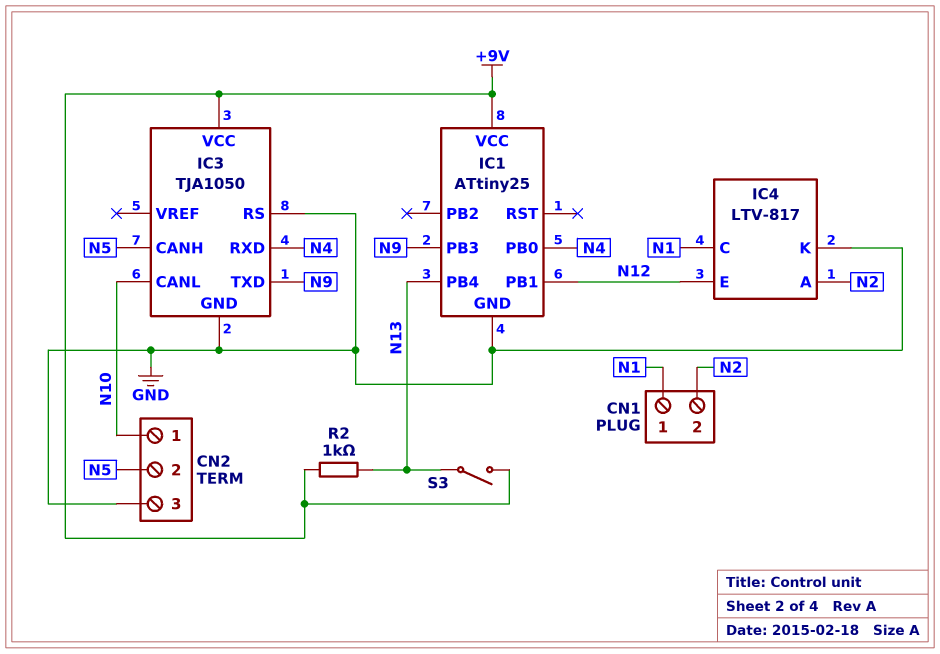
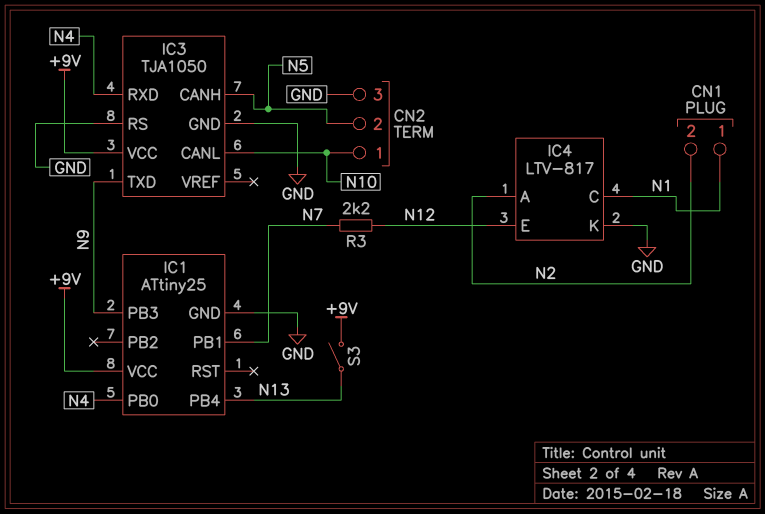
IC1 pin PB1: N12 -> N7
R2: 1k (+9V, N13) -> none
R3: none -> 2.2k (N7, N12)

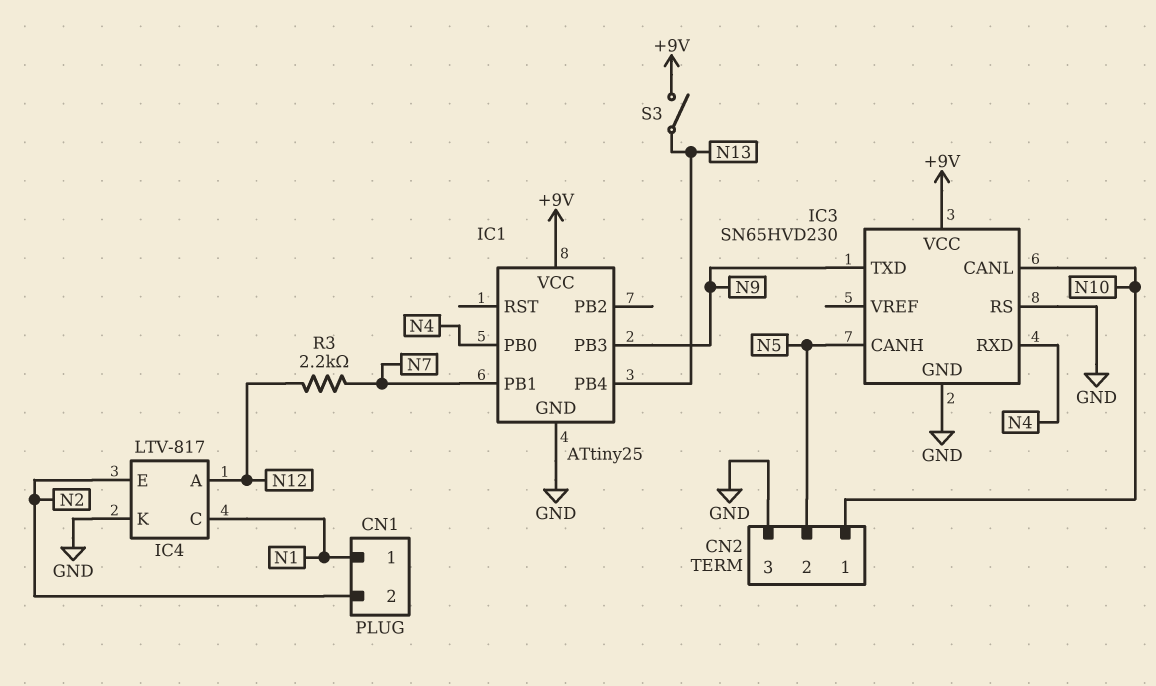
IC3: TJA1050 -> SN65HVD230
IC4 pin A: N2 -> N12
IC4 pin E: N12 -> N2

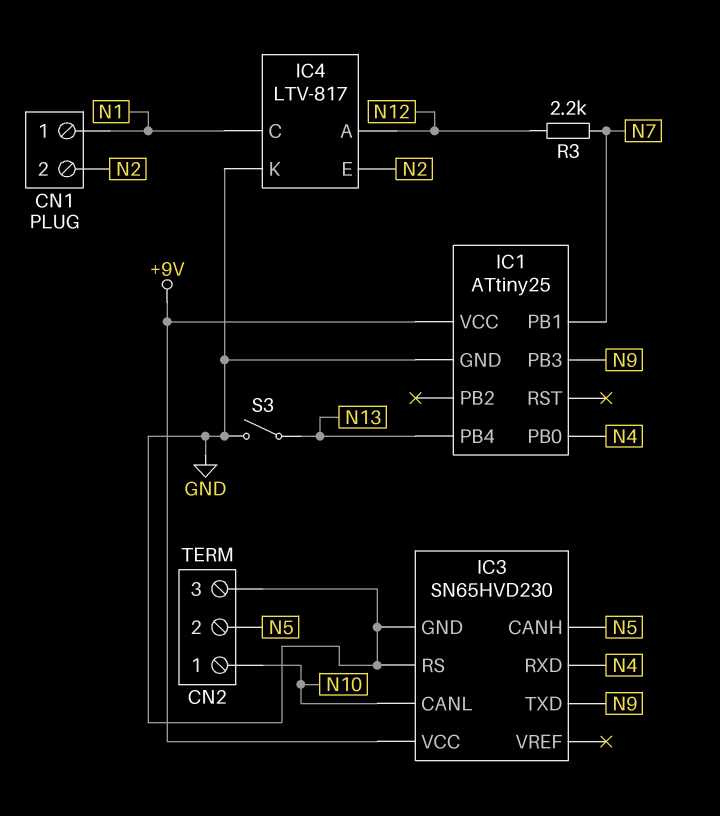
S3: switch (+9V, N13) -> switch (GND, N13)

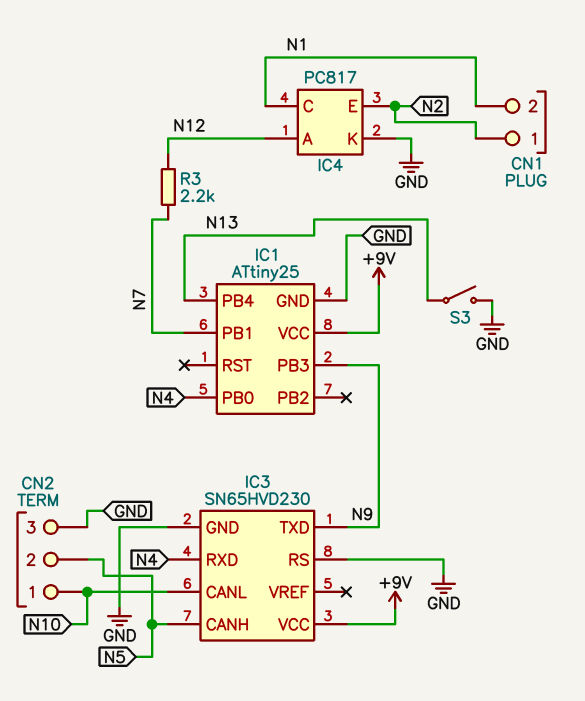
CN1 pin 1: N1 -> N2
CN1 pin 2: N2 -> N1
IC4: LTV-817 -> PC817

